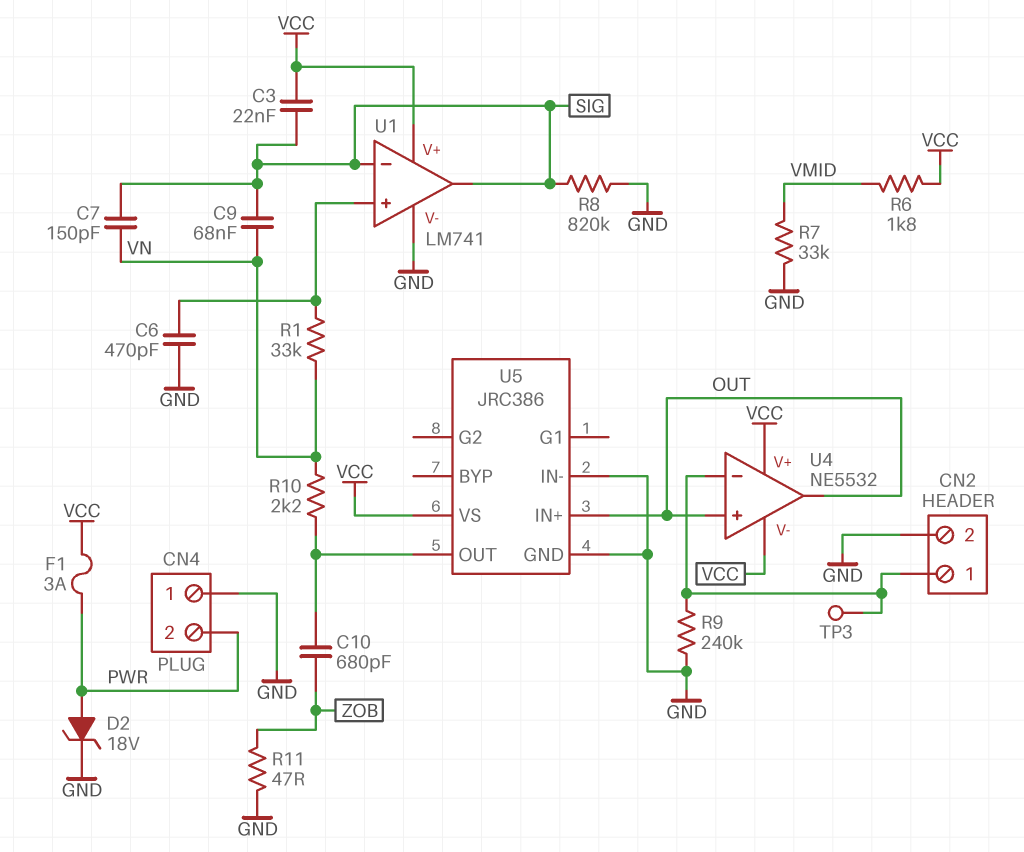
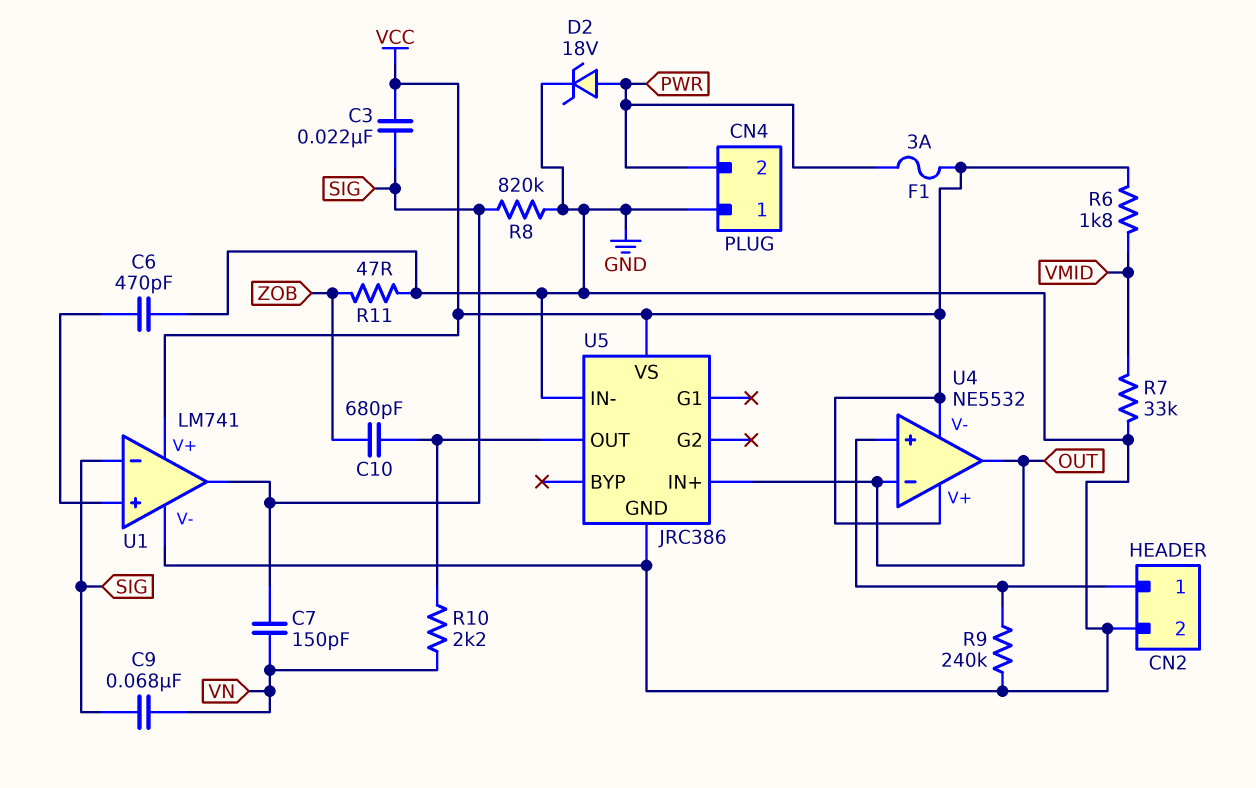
R1: 33k (U1/in+, VN) -> none
TP3: test point (CN2/1) -> none
U4 pin in+: OUT -> CN2/1
U4 pin in-: CN2/1 -> OUT

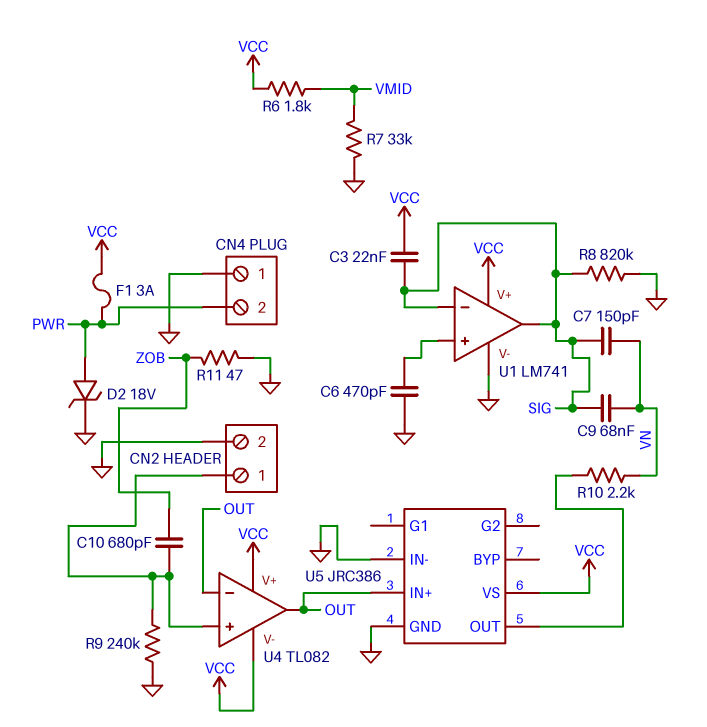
C10: 680pF (U5/OUT, ZOB) -> 680pF (CN2/1, ZOB)
U4: NE5532 -> TL082

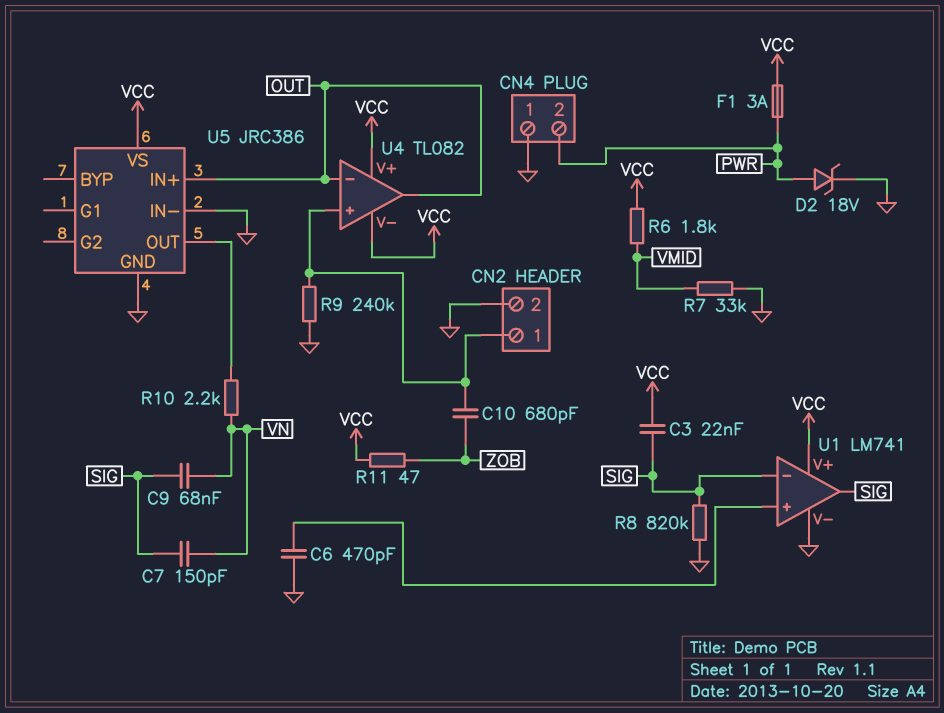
R11: 47 (GND, ZOB) -> 47 (VCC, ZOB)

